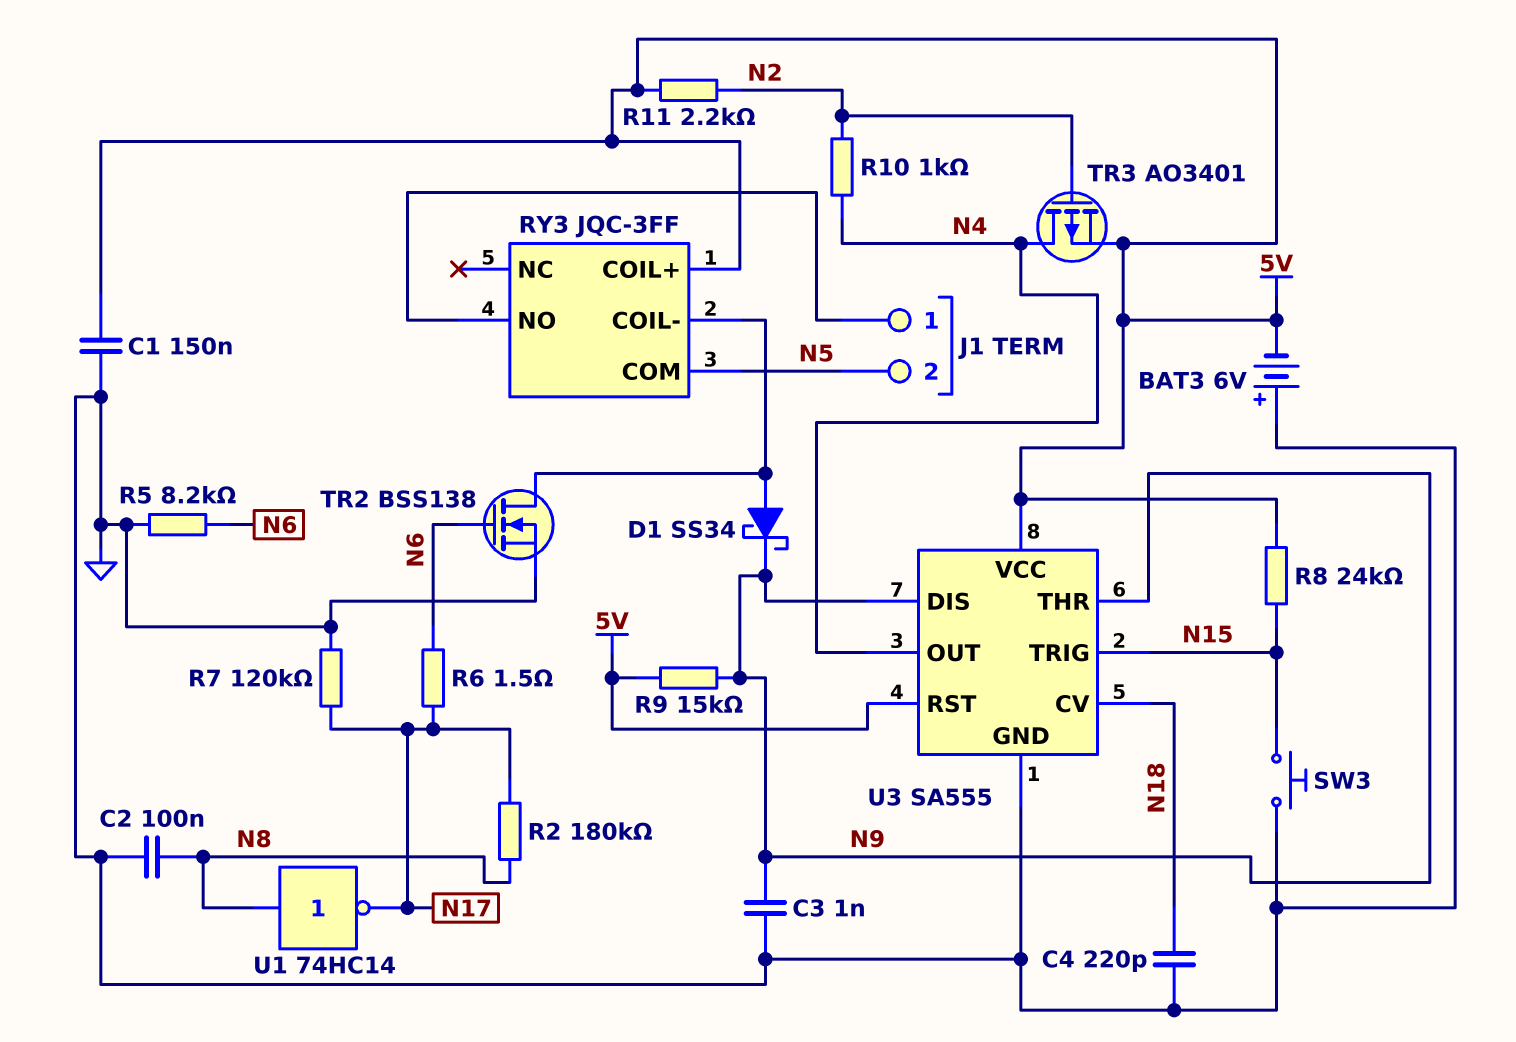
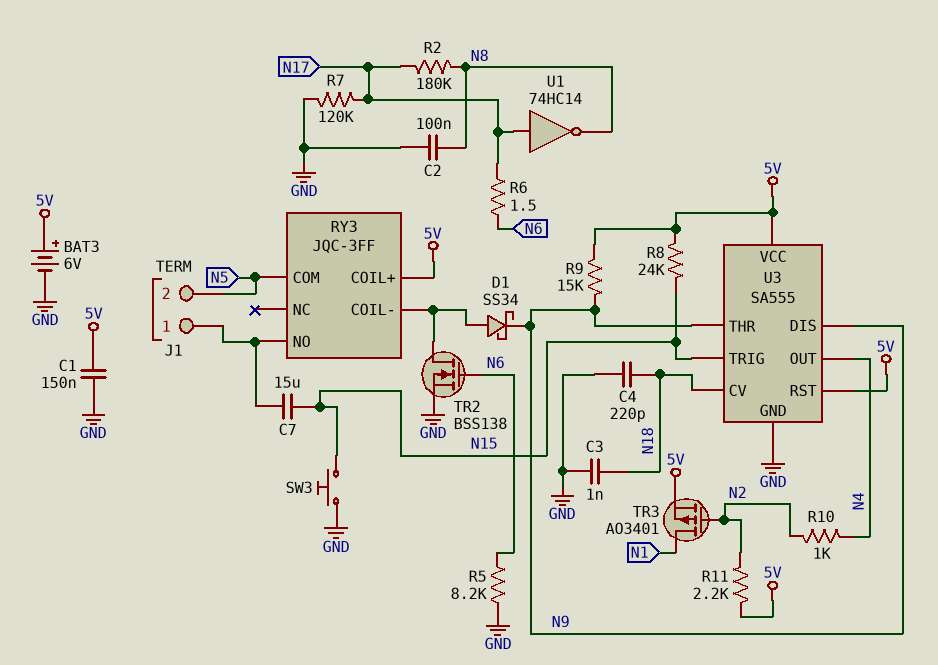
BAT3: 6V (plus GND, minus 5V) -> 6V (plus 5V, minus GND)
C3: 1nF (GND, N9) -> 1nF (GND, N18)
C7: none -> 15uF (J1/1, N15)
TR3: PMOS AO3401 (G N2, D N4, S 5V) -> PMOS AO3401 (G N2, D N1, S 5V)
U1: NOT 74HC14 (in N8, out N17) -> NOT 74HC14 (in N17, out N8)

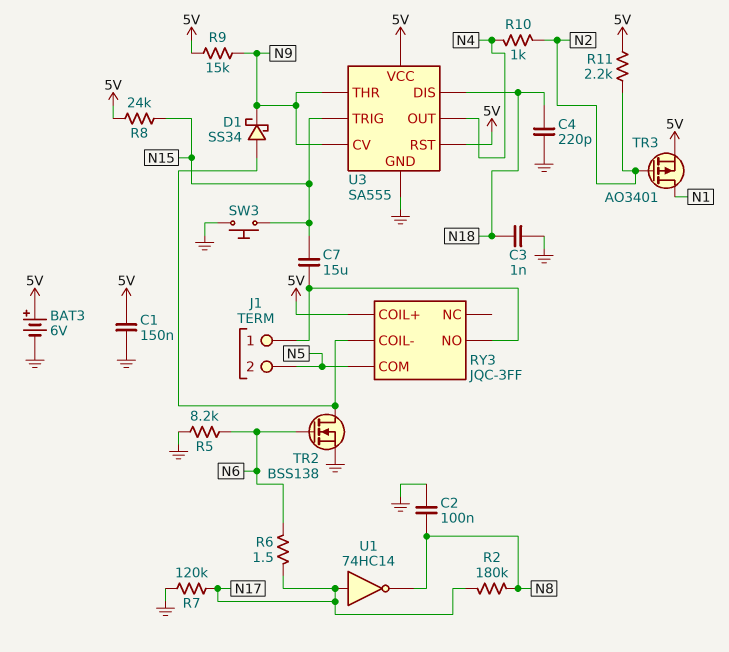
U3 pin CV: N18 -> N9
U3 pin DIS: N9 -> N18

